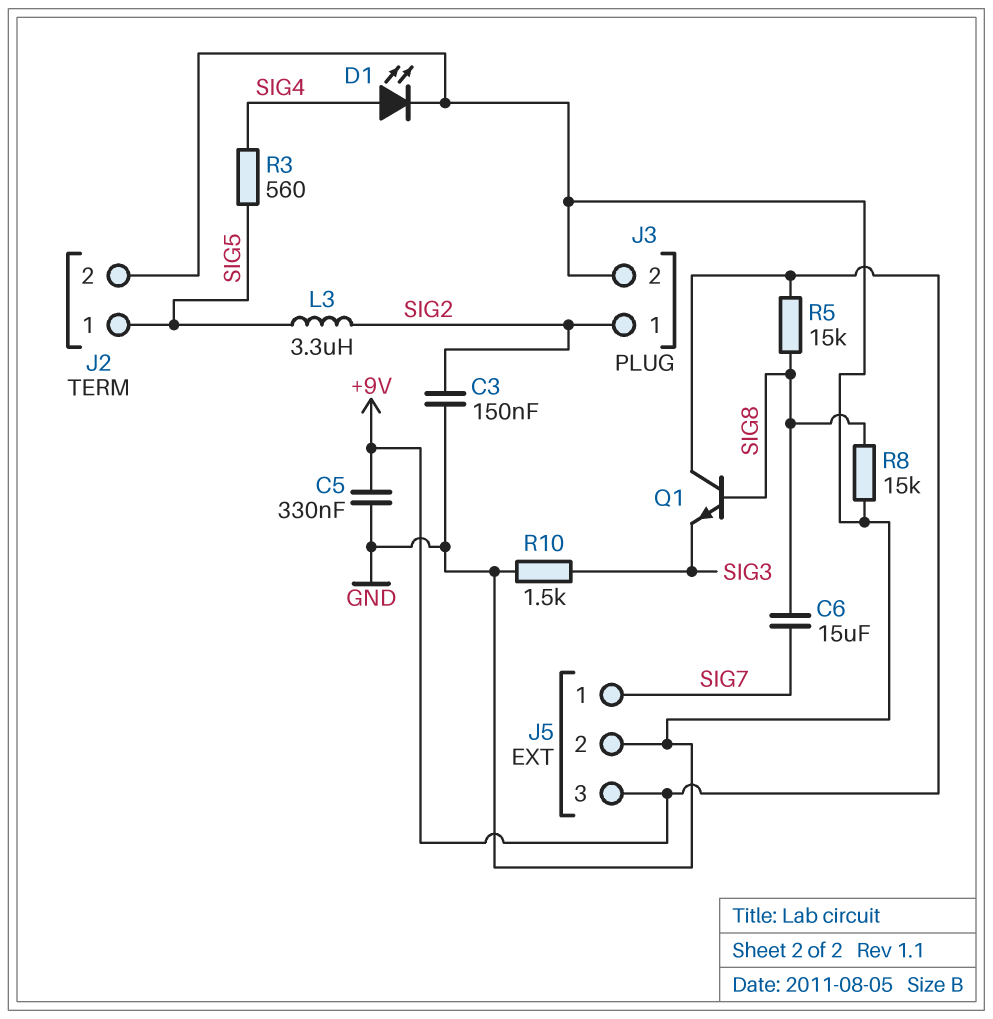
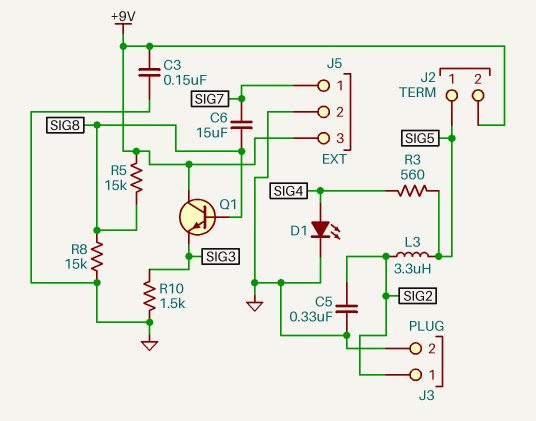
C3: 150nF (GND, SIG2) -> 150nF (+9V, GND)
C5: 330nF (+9V, GND) -> 330nF (GND, SIG2)
J2 pin 2: GND -> +9V

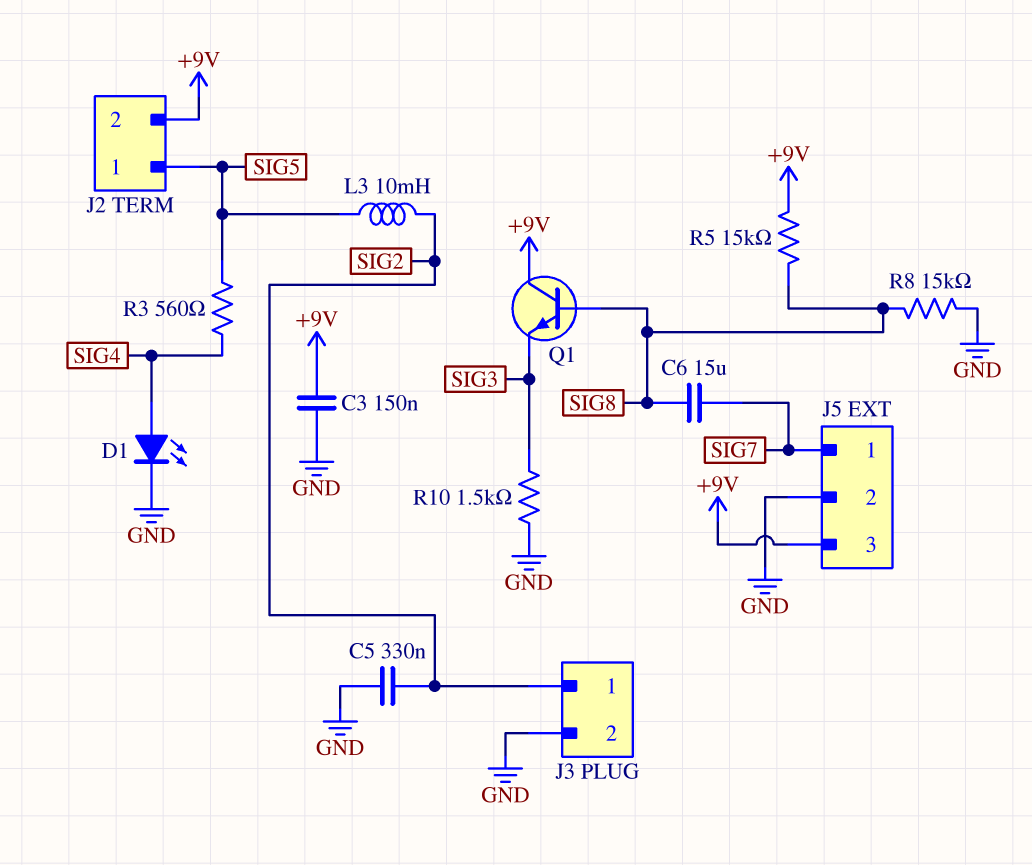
L3: 3.3uH (SIG2, SIG5) -> 10mH (SIG2, SIG5)

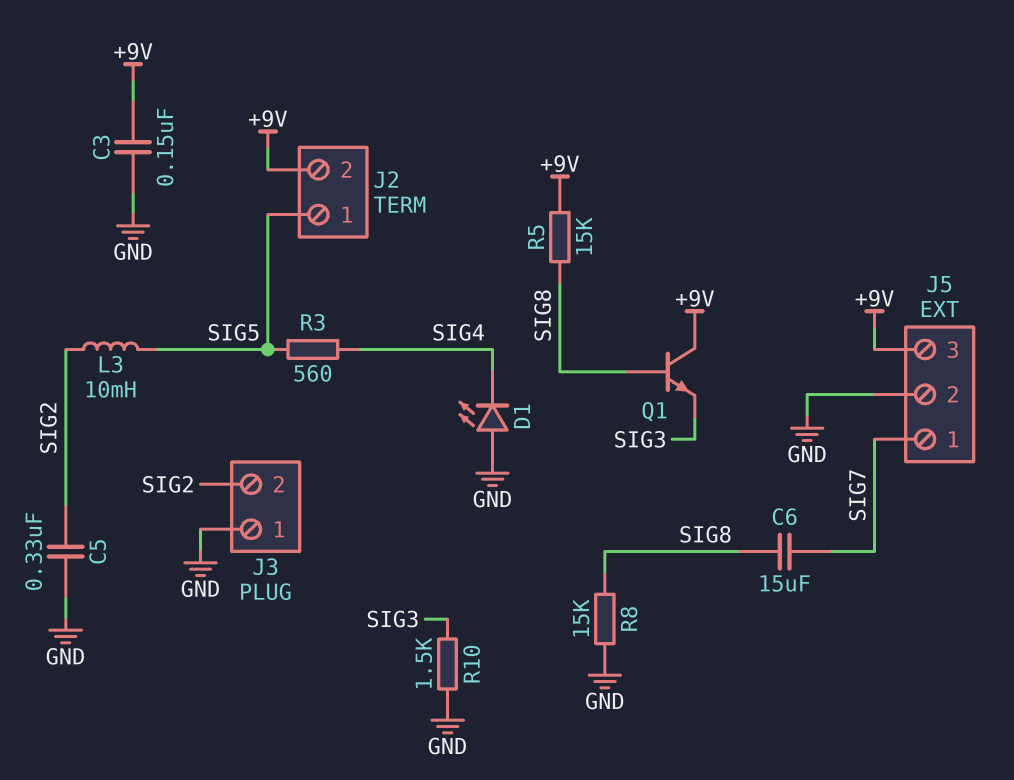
D1: LED (A SIG4, K GND) -> LED (A GND, K SIG4)
J3 pin 1: SIG2 -> GND
J3 pin 2: GND -> SIG2

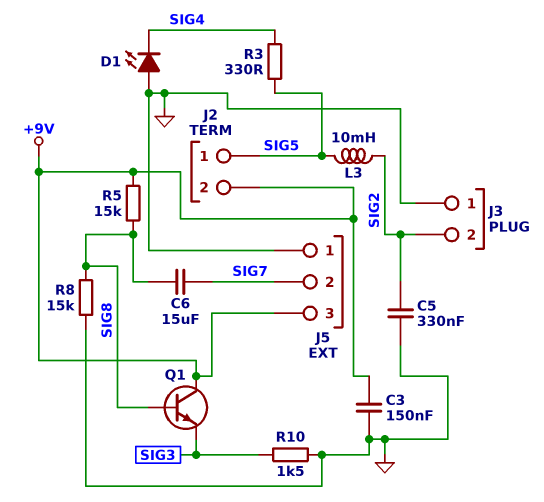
J5 pin 1: SIG7 -> GND
J5 pin 2: GND -> SIG7
R3: 560 (SIG4, SIG5) -> 330 (SIG4, SIG5)

